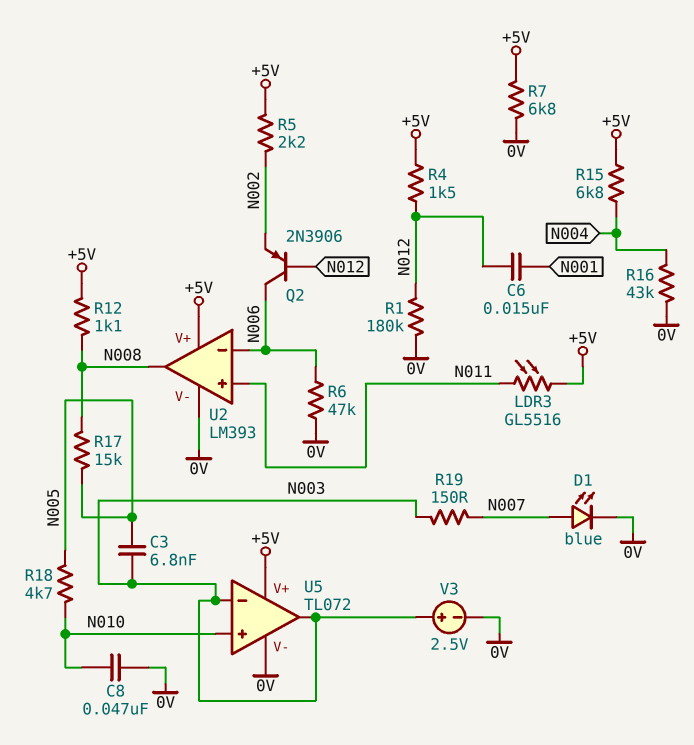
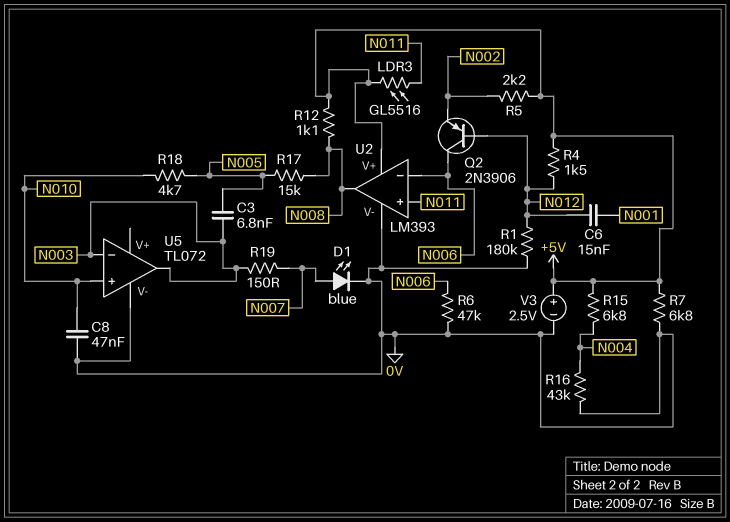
U5 pin V+: +5V -> none
V3: 2.5V (plus N003, minus 0V) -> 2.5V (plus +5V, minus 0V)

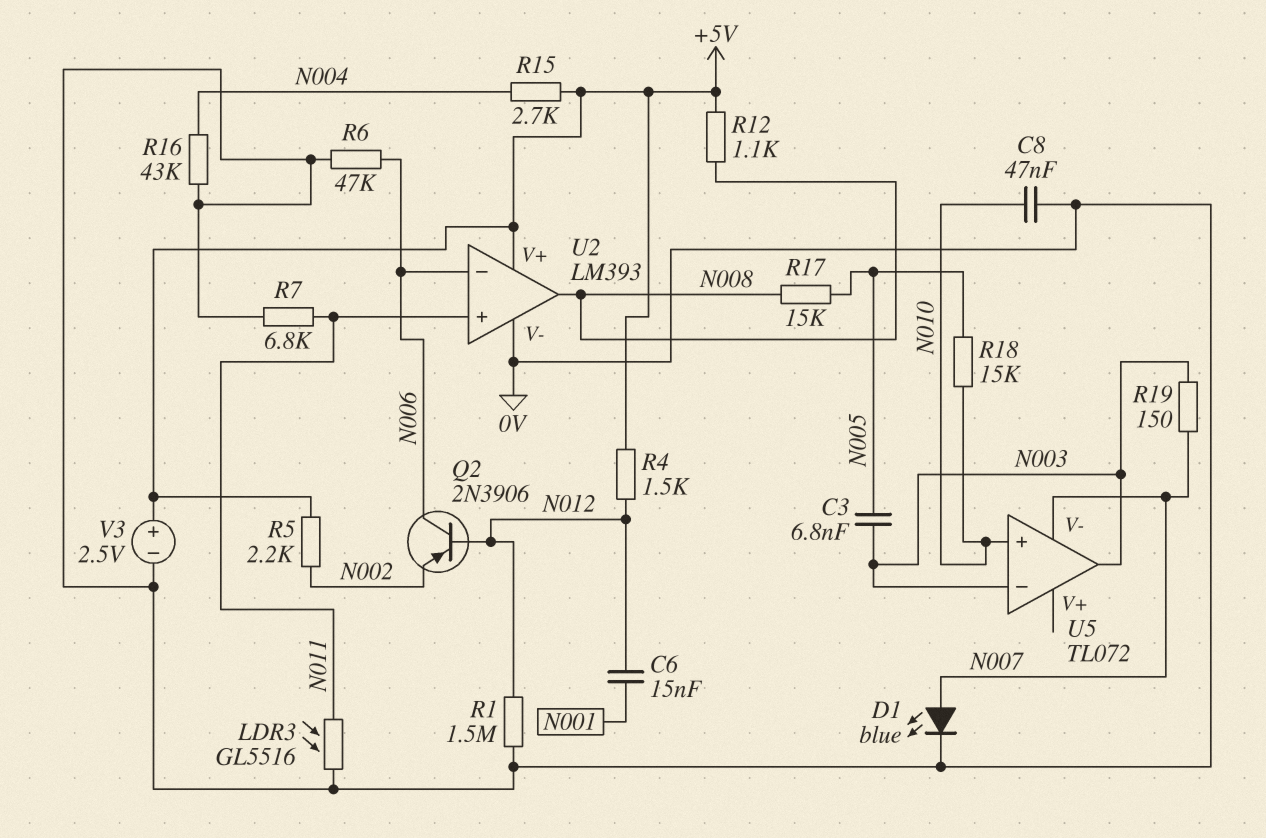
LDR3: GL5516 (+5V, N011) -> GL5516 (0V, N011)
R1: 180k (0V, N012) -> 1.5M (0V, N012)
R7: 6.8k (+5V, 0V) -> 6.8k (0V, N011)
R15: 6.8k (+5V, N004) -> 2.7k (+5V, N004)
R18: 4.7k (N005, N010) -> 15k (N005, N010)
U5 pin V-: 0V -> N007

